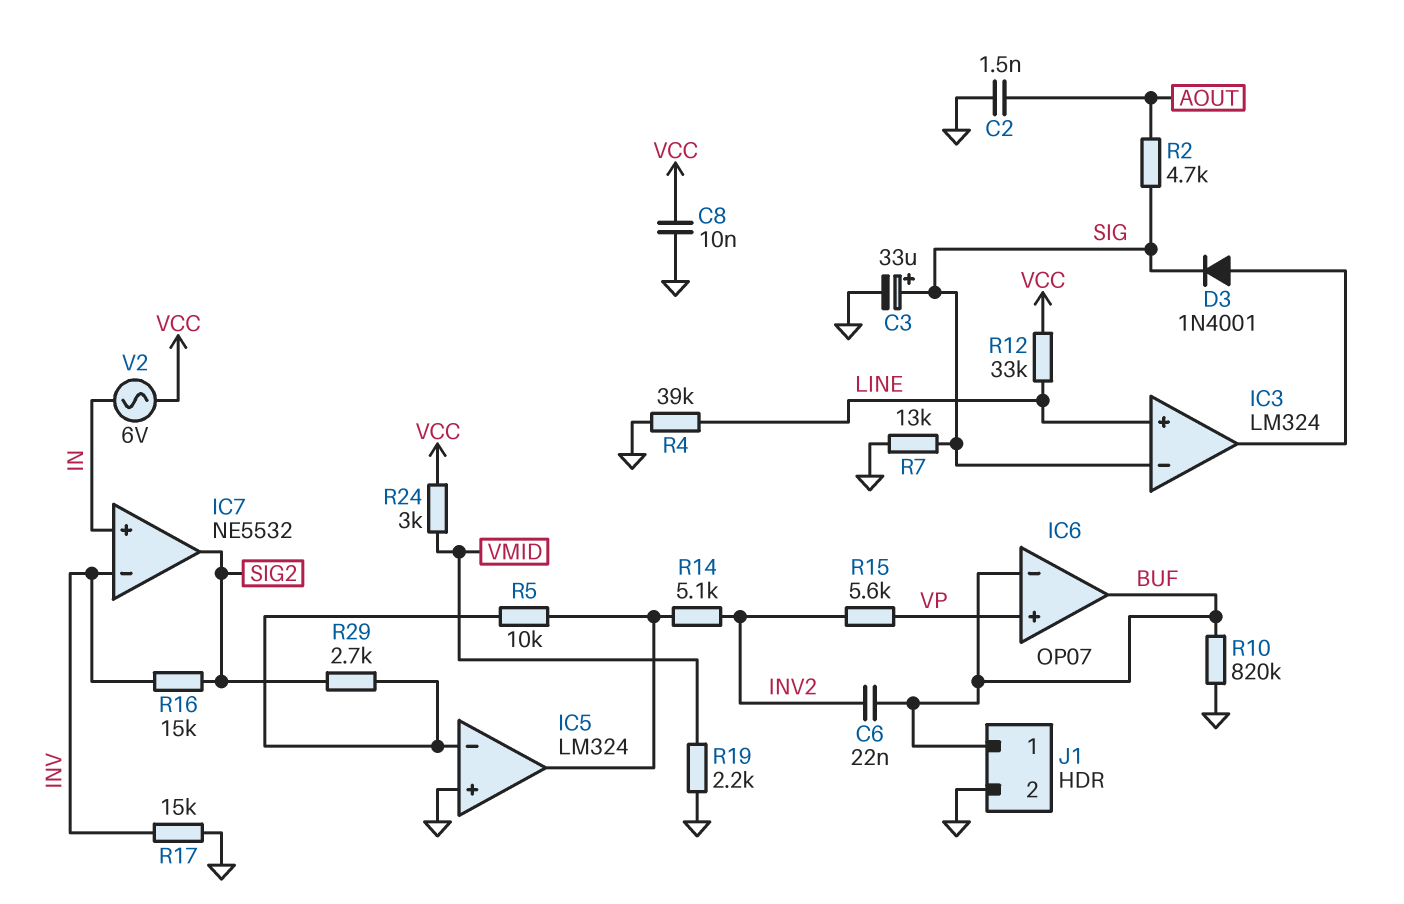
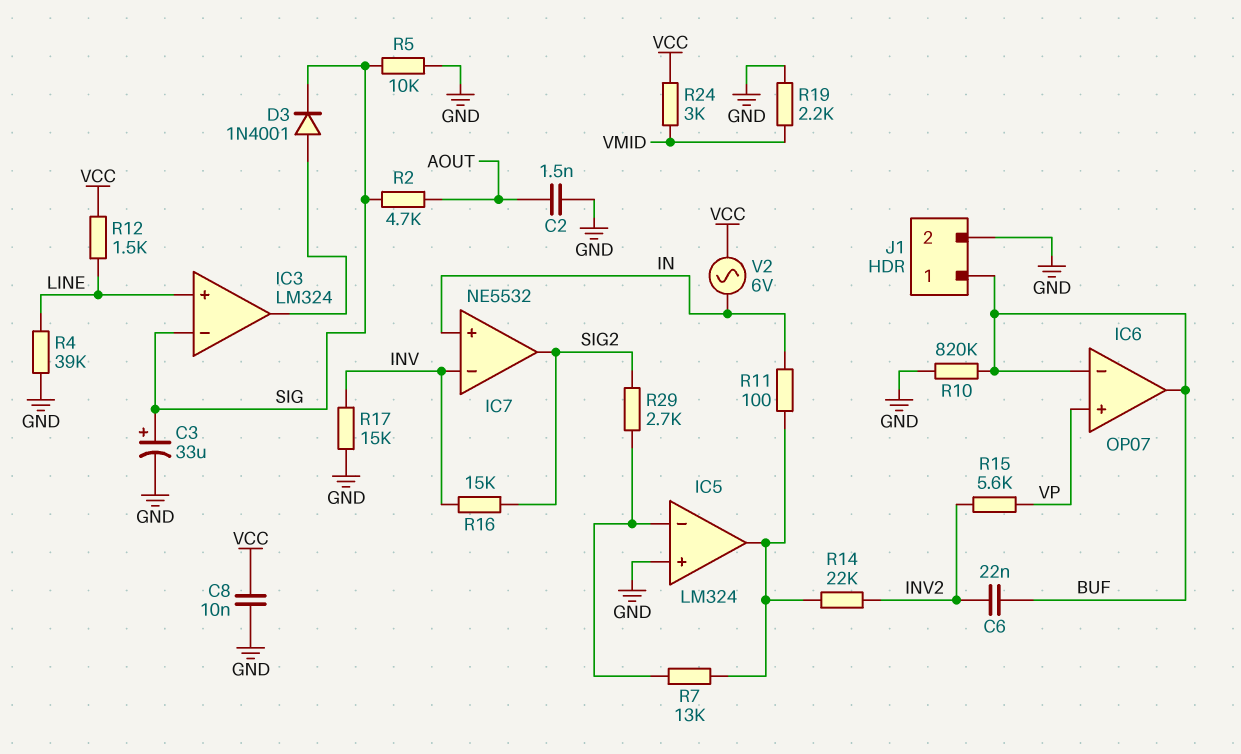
R5: 10k (IC5/in-, IC5/out) -> 10k (GND, SIG)
R7: 13k (GND, SIG) -> 13k (IC5/in-, IC5/out)
R11: none -> 100 (IC5/out, IN)
R12: 33k (LINE, VCC) -> 1.5k (LINE, VCC)
R14: 5.1k (IC5/out, INV2) -> 22k (IC5/out, INV2)

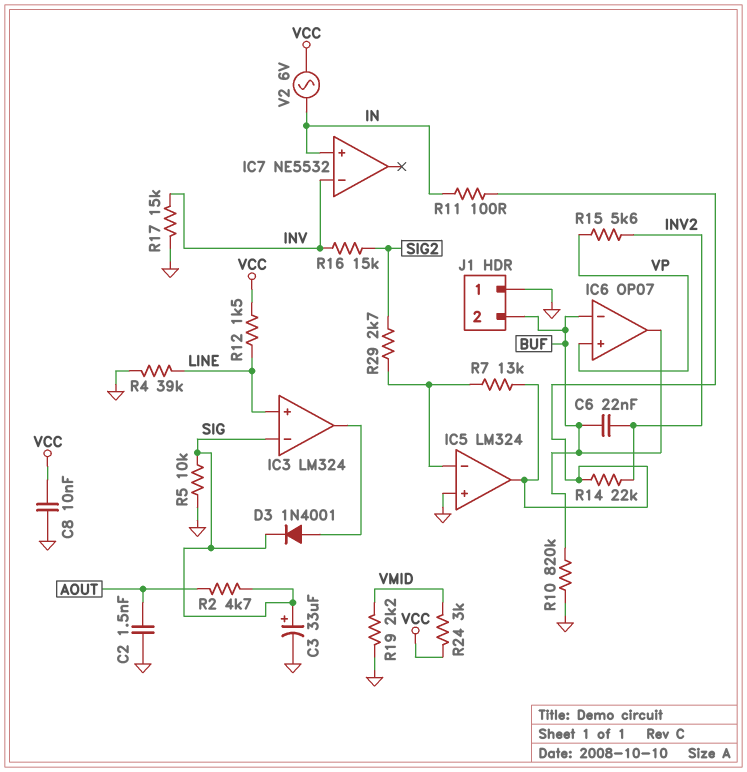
IC7 pin out: SIG2 -> none
J1 pin 1: BUF -> GND
J1 pin 2: GND -> BUF

